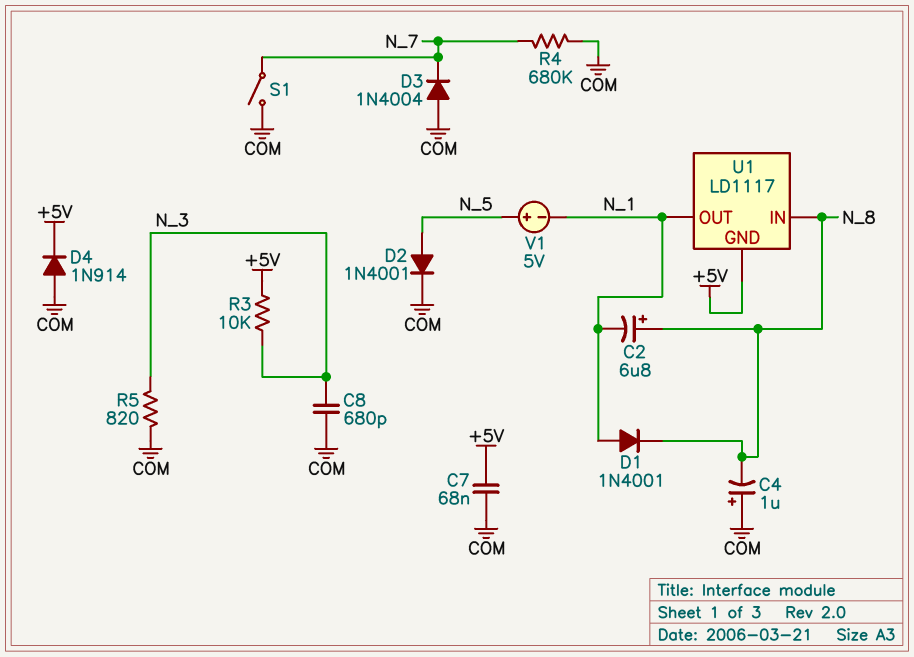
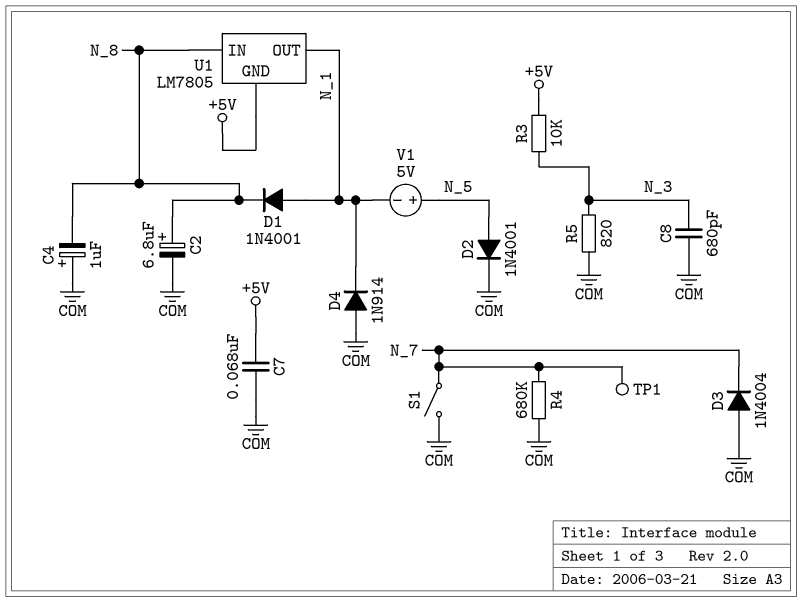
C2: 6.8uF (plus N_8, minus N_1) -> 6.8uF (plus N_8, minus COM)
D4: diode 1N914 (A COM, K +5V) -> diode 1N914 (A COM, K N_1)
TP1: none -> test point (N_7)
U1: LD1117 -> LM7805

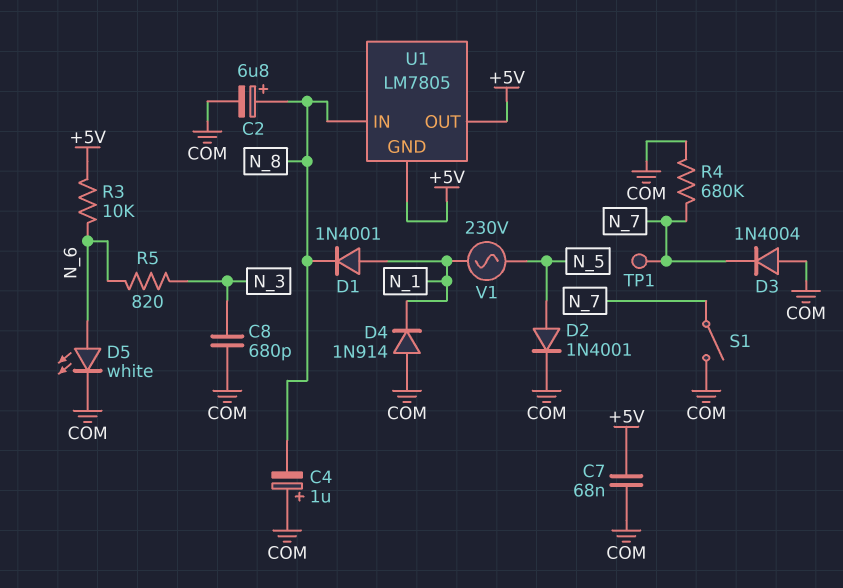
D5: none -> LED white (A N_6, K COM)
R3: 10k (+5V, N_3) -> 10k (+5V, N_6)
R5: 820 (COM, N_3) -> 820 (N_3, N_6)
U1 pin OUT: N_1 -> +5V
V1: 5V (plus N_5, minus N_1) -> AC 230V (N_1, N_5)

